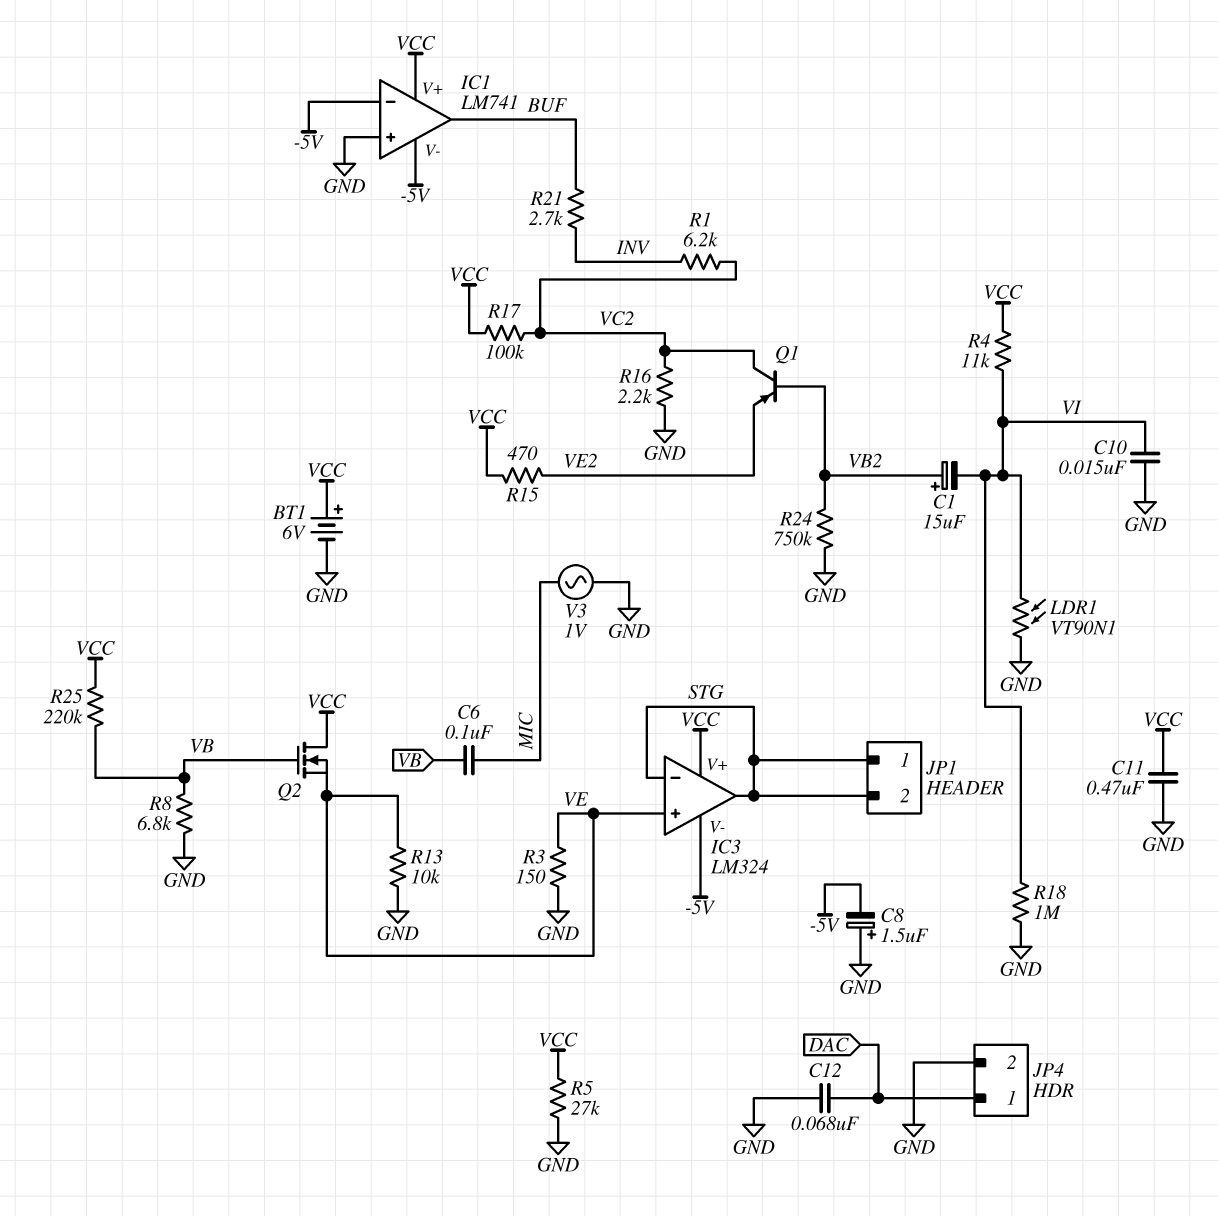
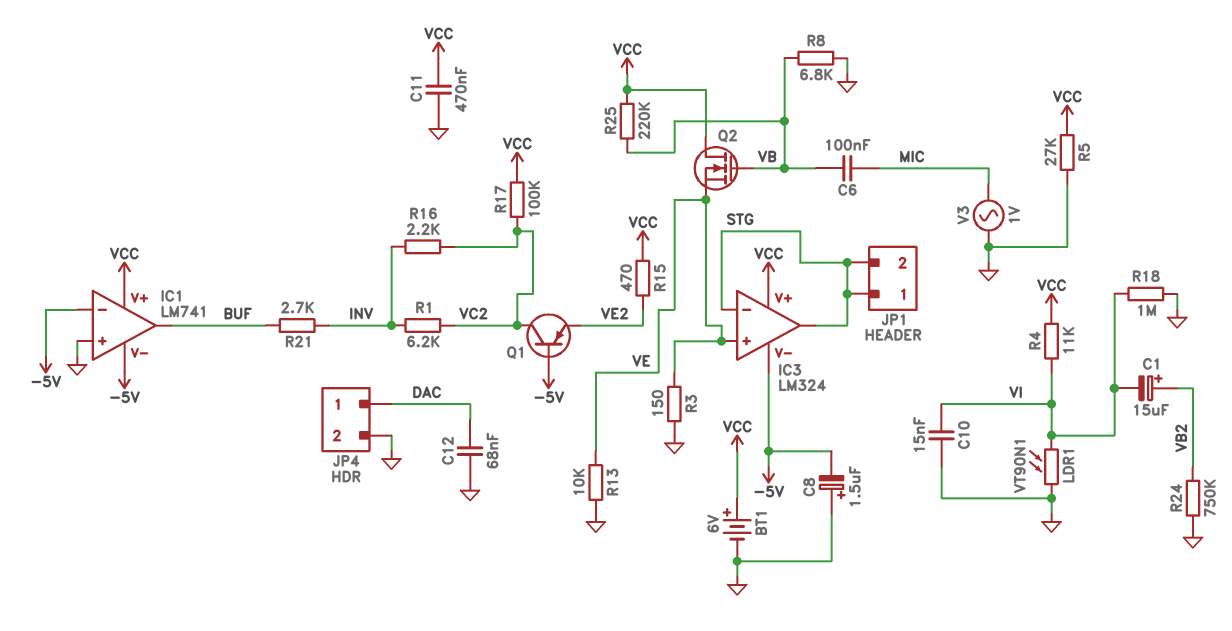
Q1: PNP (B VB2, C VC2, E VE2) -> PNP (B -5V, C VC2, E VE2)
R16: 2.2k (GND, VC2) -> 2.2k (INV, VC2)

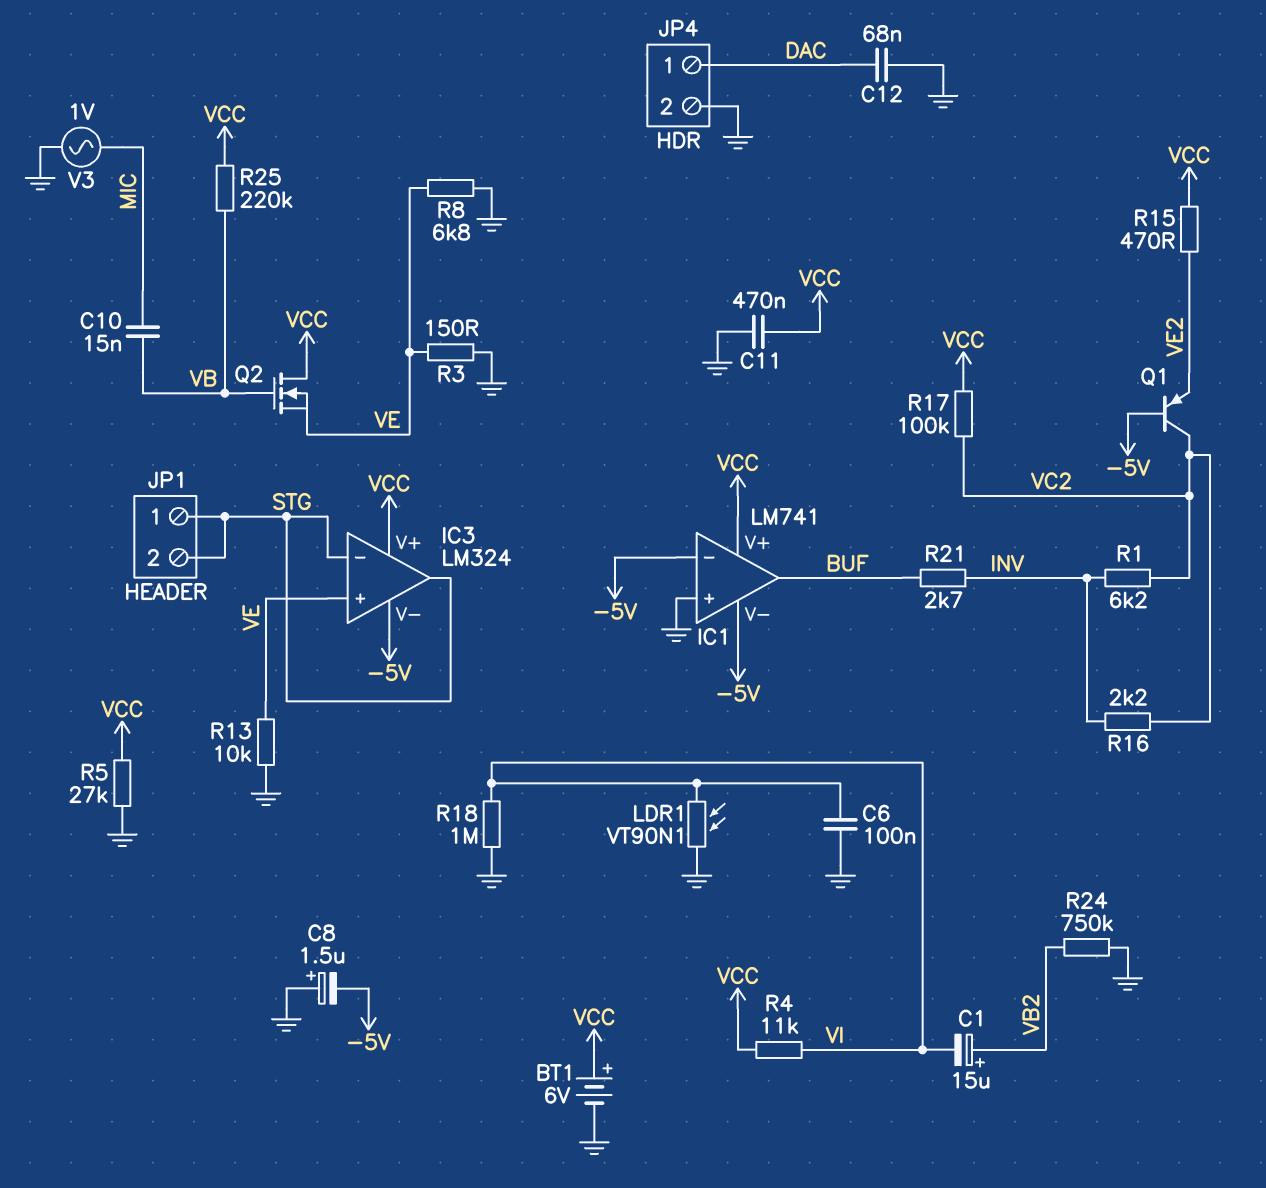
C6: 100nF (MIC, VB) -> 100nF (GND, VI)
C10: 15nF (GND, VI) -> 15nF (MIC, VB)
R8: 6.8k (GND, VB) -> 6.8k (GND, VE)

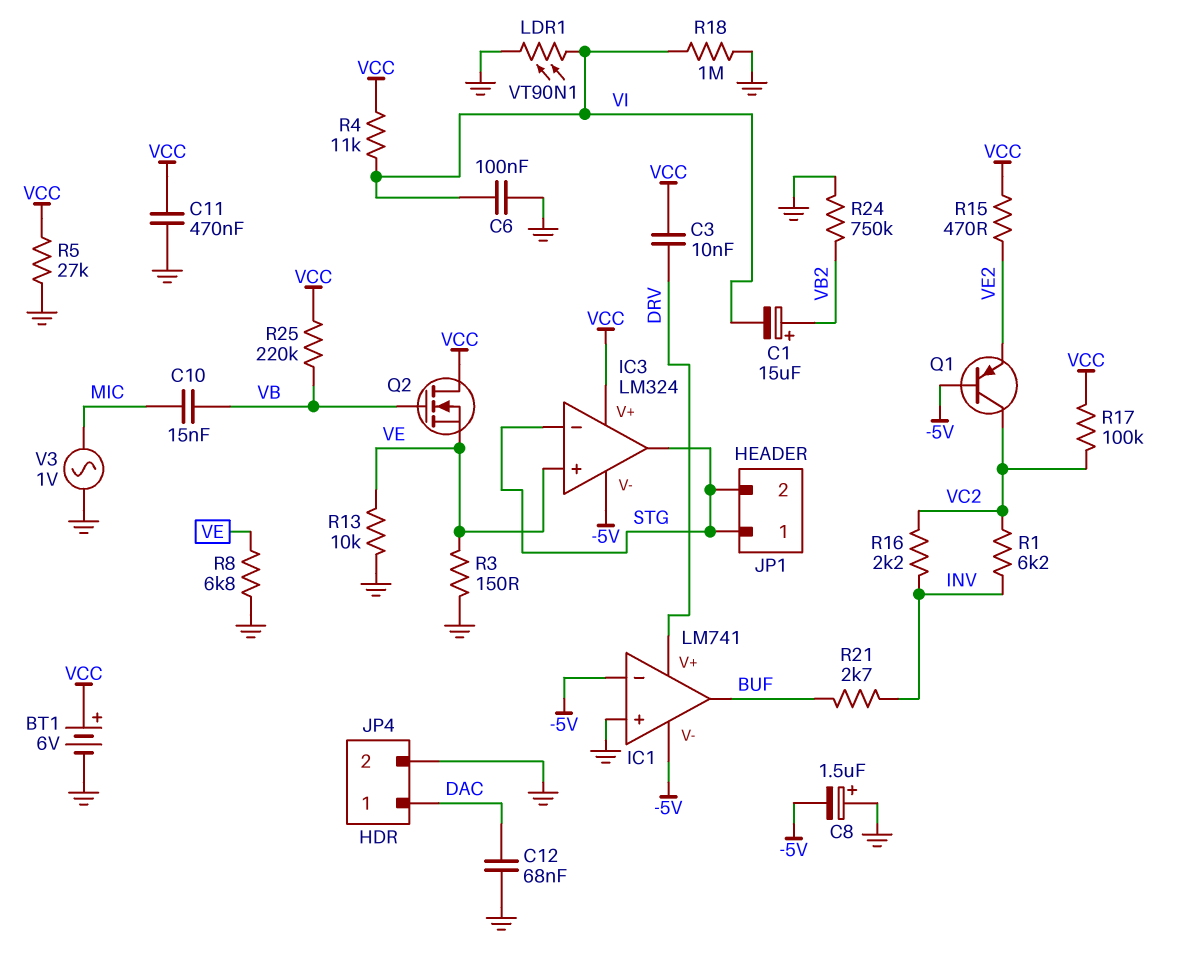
C3: none -> 10nF (DRV, VCC)
IC1 pin V+: VCC -> DRV

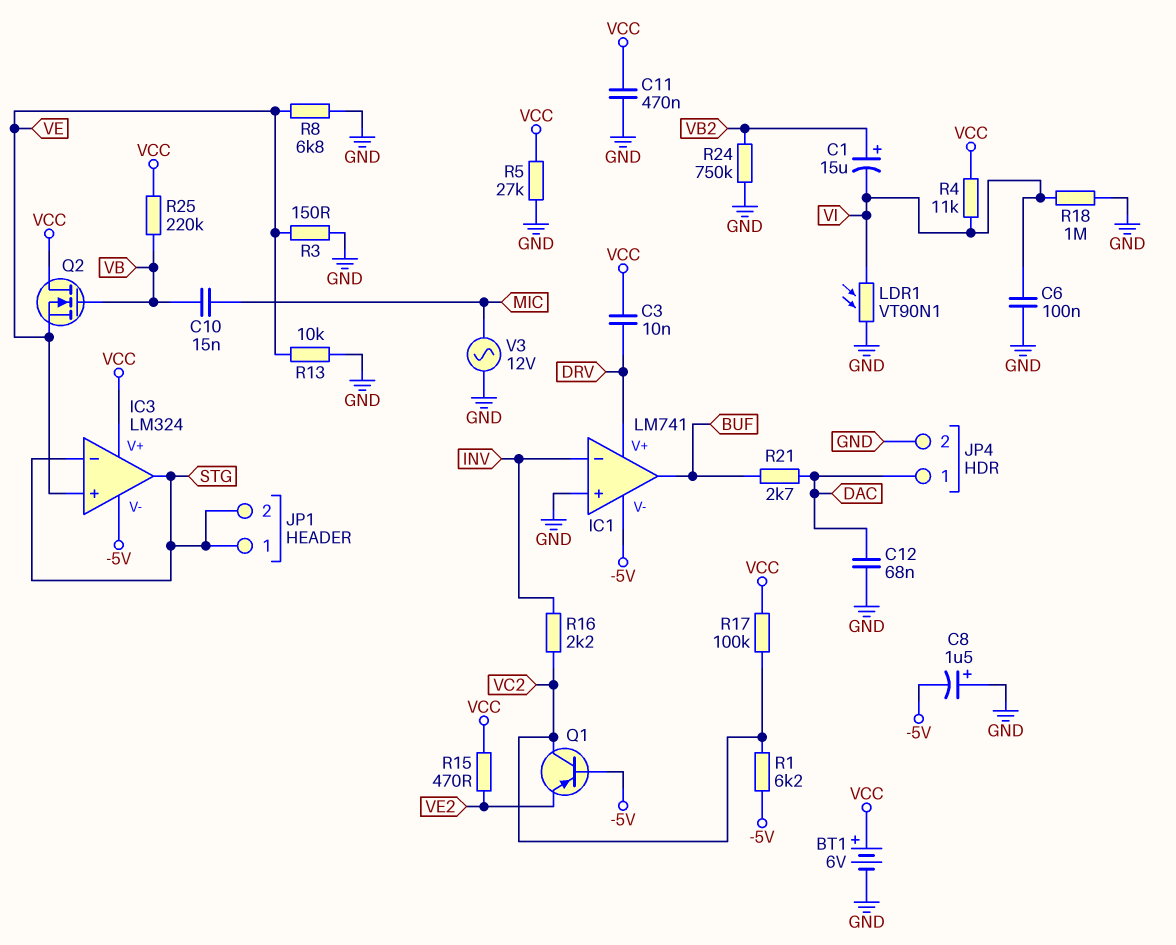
IC1 pin in-: -5V -> INV
R1: 6.2k (INV, VC2) -> 6.2k (-5V, VC2)
R21: 2.7k (BUF, INV) -> 2.7k (BUF, DAC)
V3: AC 1V (GND, MIC) -> AC 12V (GND, MIC)

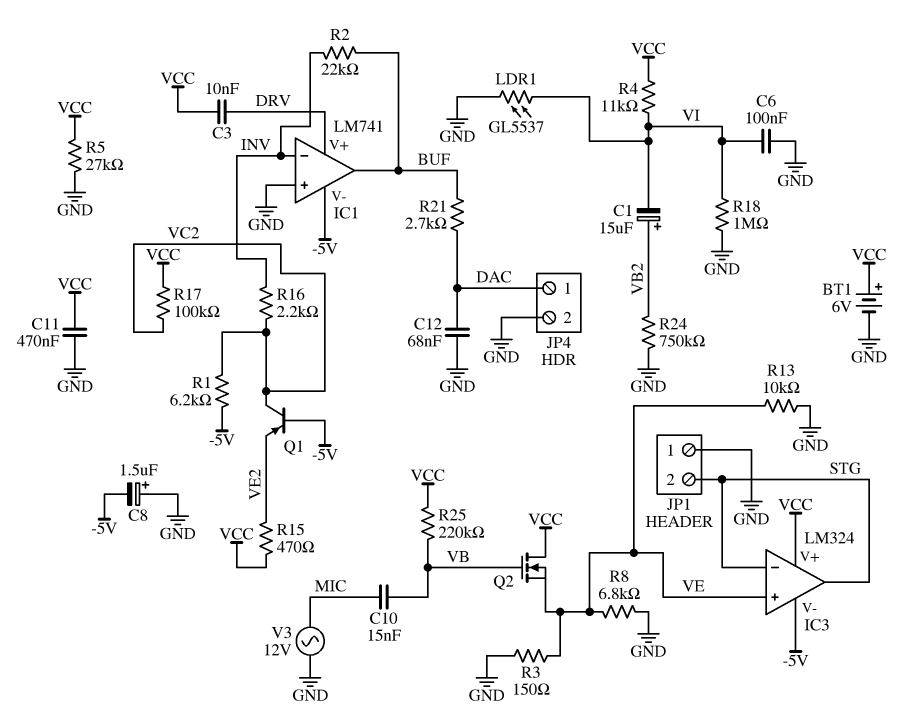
JP1 pin 1: STG -> GND
LDR1: VT90N1 (GND, VI) -> GL5537 (GND, VI)
R2: none -> 22k (BUF, INV)

